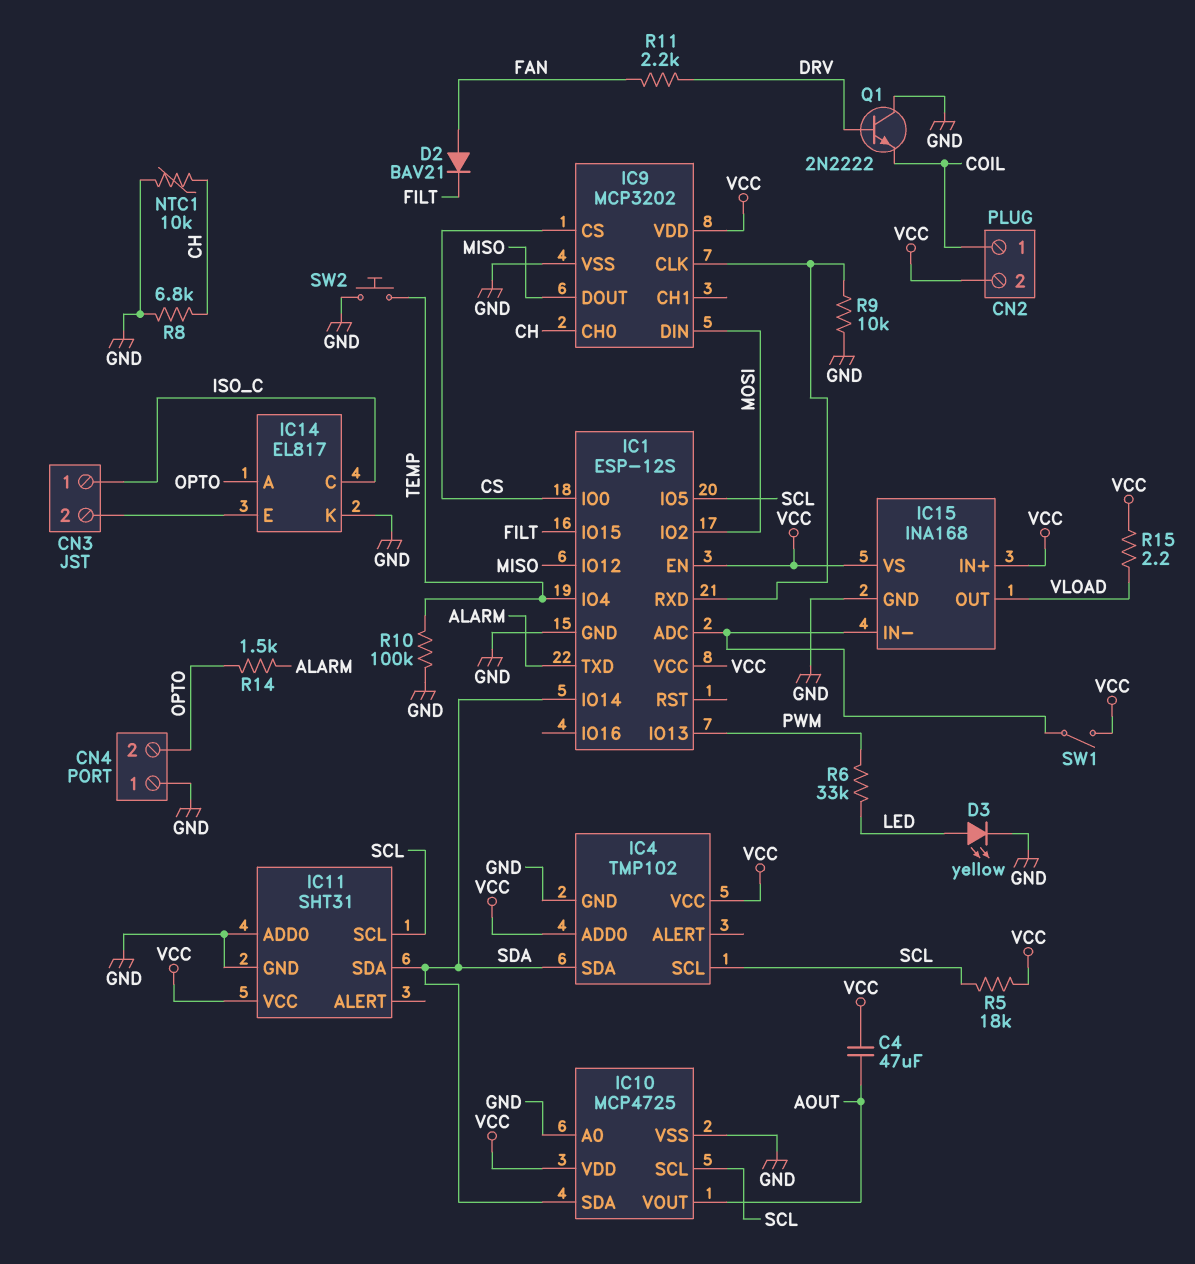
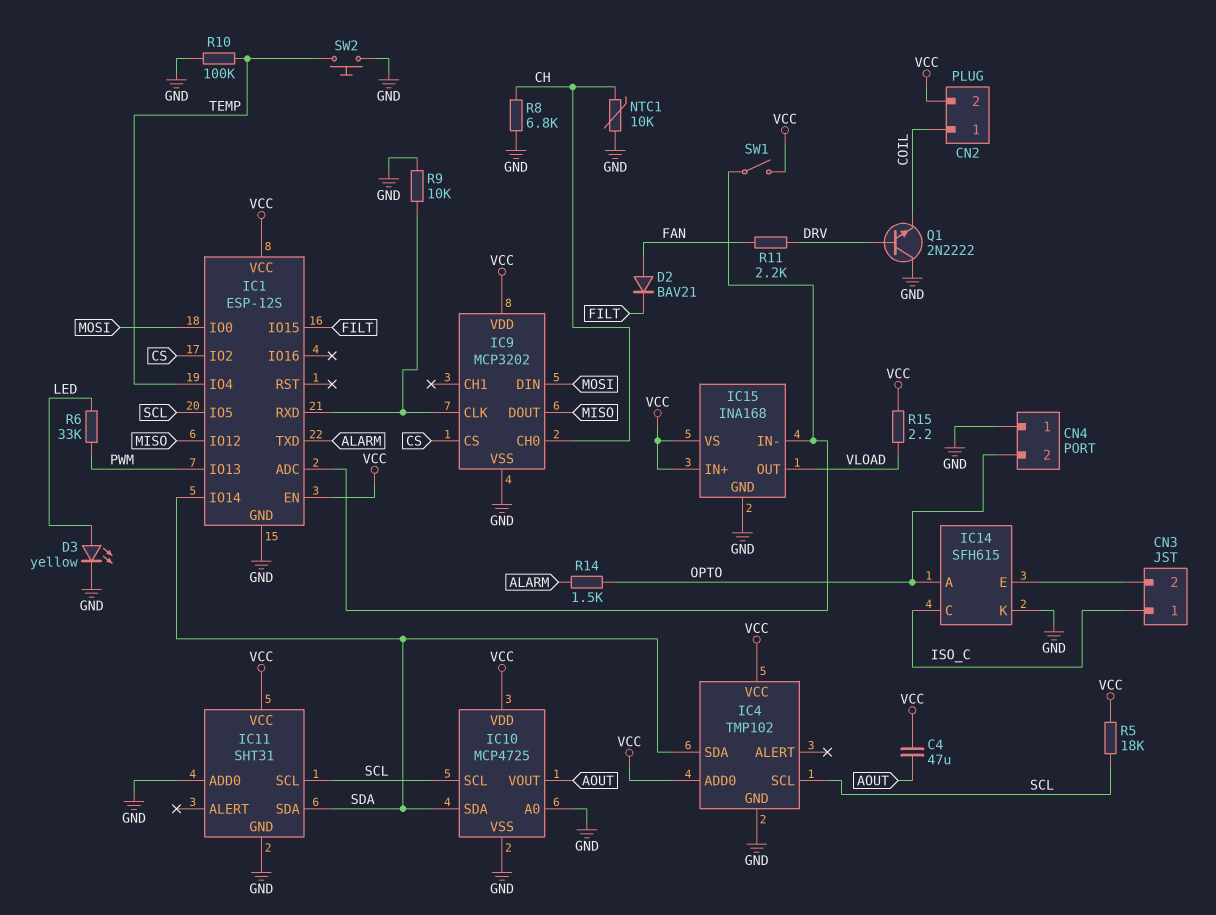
IC1 pin IO0: CS -> MOSI
IC1 pin IO2: MOSI -> CS
IC14: EL817 -> SFH615

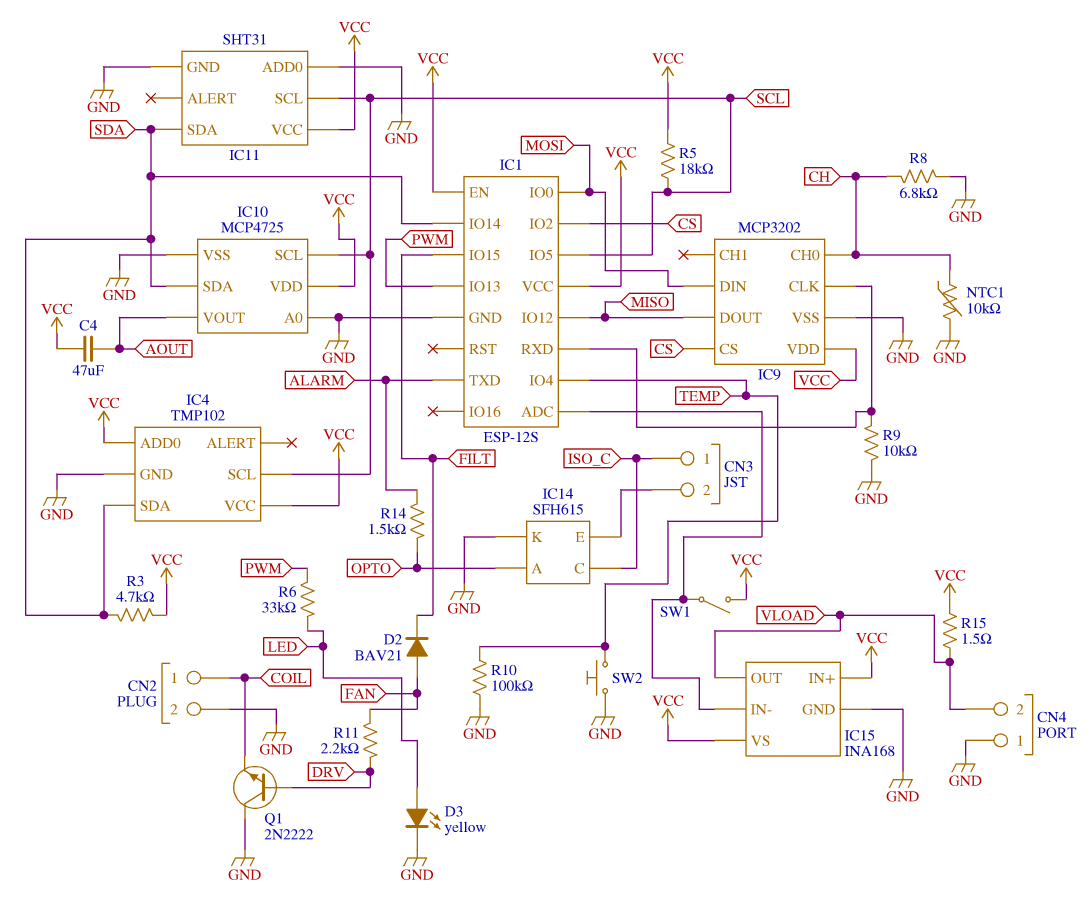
CN2 pin 2: VCC -> GND
CN4 pin 2: OPTO -> VLOAD
R3: none -> 4.7k (SDA, VCC)
R15: 2.2 (VCC, VLOAD) -> 1.5 (VCC, VLOAD)

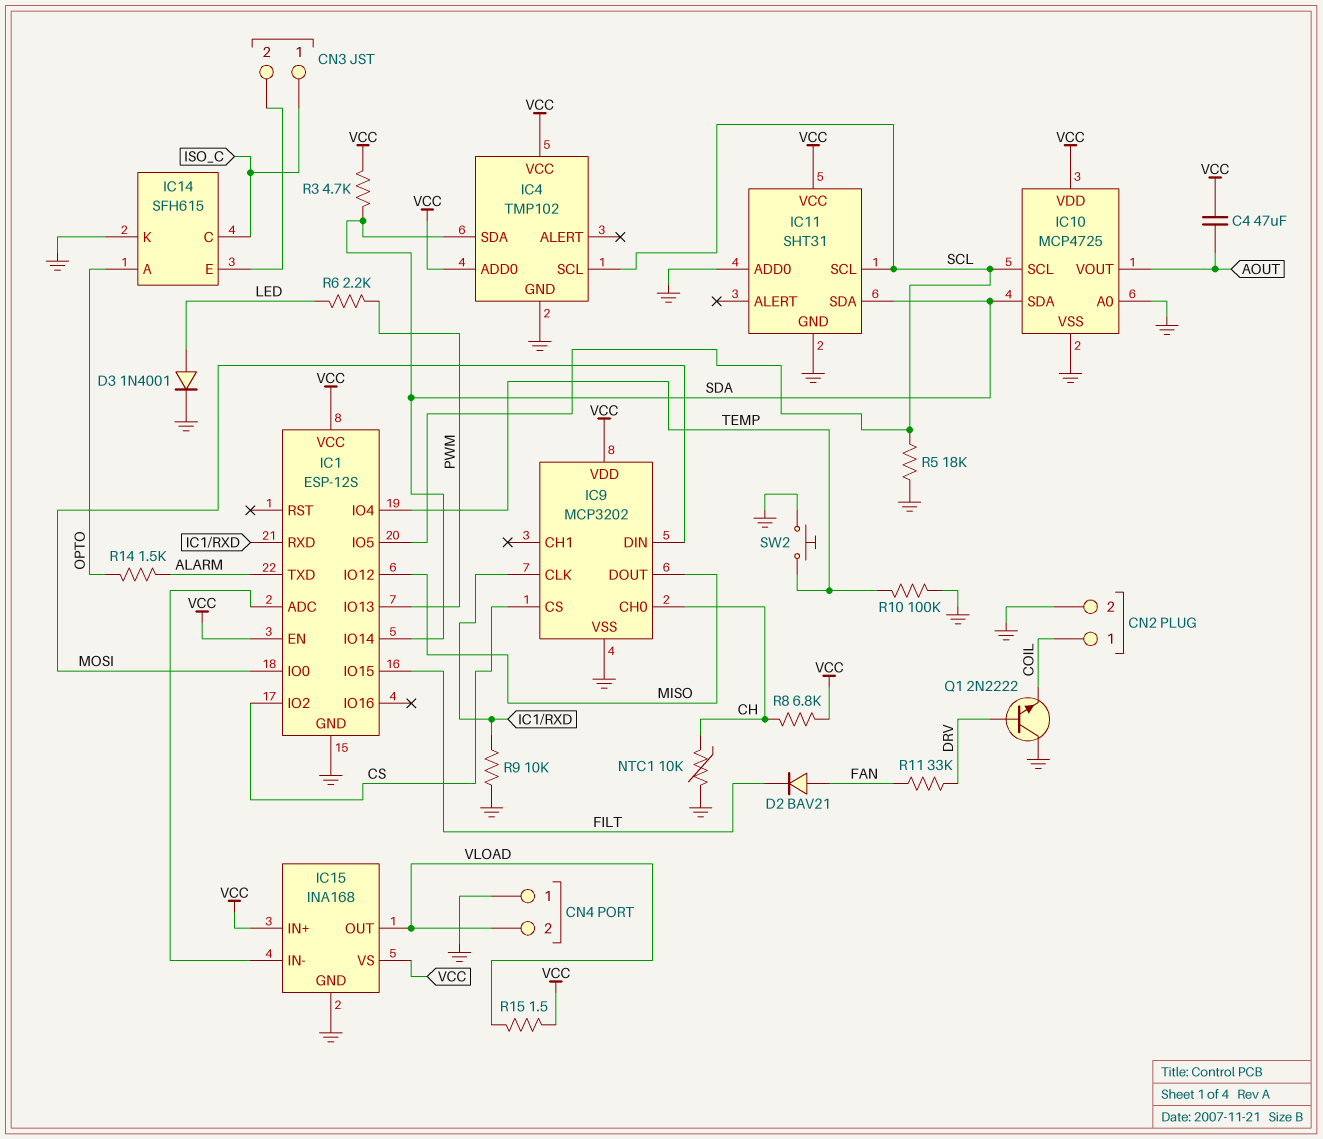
D3: LED yellow (A LED, K GND) -> diode 1N4001 (A LED, K GND)
R5: 18k (SCL, VCC) -> 18k (GND, SCL)
R6: 33k (LED, PWM) -> 2.2k (LED, PWM)
R8: 6.8k (CH, GND) -> 6.8k (CH, VCC)
R11: 2.2k (DRV, FAN) -> 33k (DRV, FAN)
SW1: switch (IC1/ADC, VCC) -> none

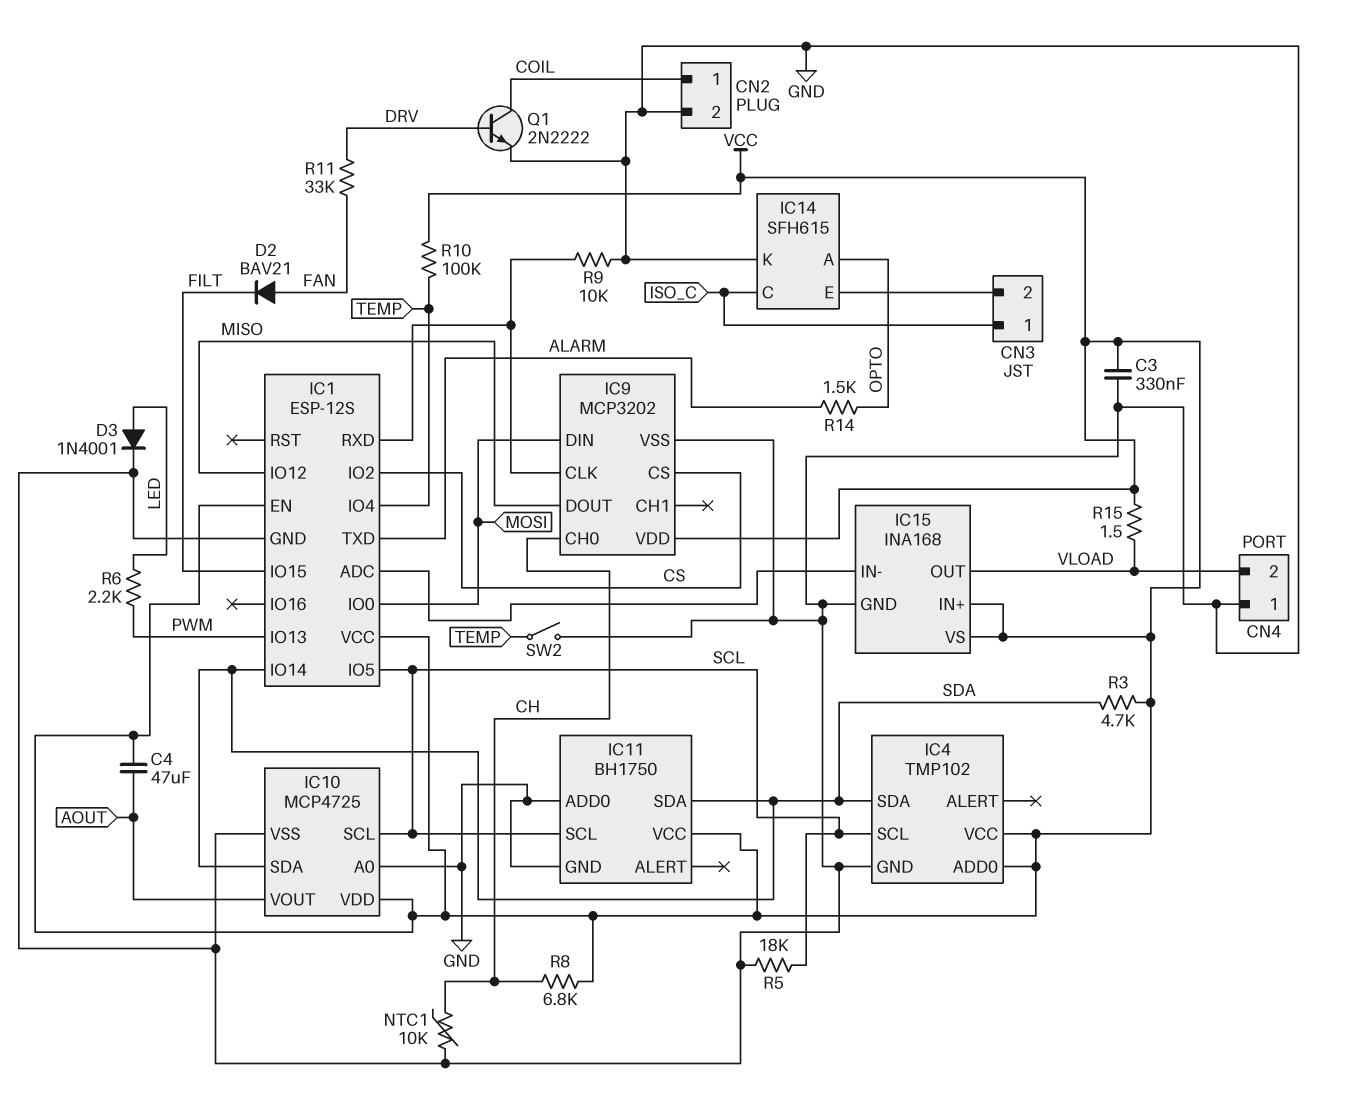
C3: none -> 330nF (GND, VCC)
IC11: SHT31 -> BH1750
Q1: NPN 2N2222 (B DRV, C GND, E COIL) -> NPN 2N2222 (B DRV, C COIL, E GND)
R10: 100k (GND, TEMP) -> 100k (TEMP, VCC)
SW2: button (GND, TEMP) -> switch (GND, TEMP)

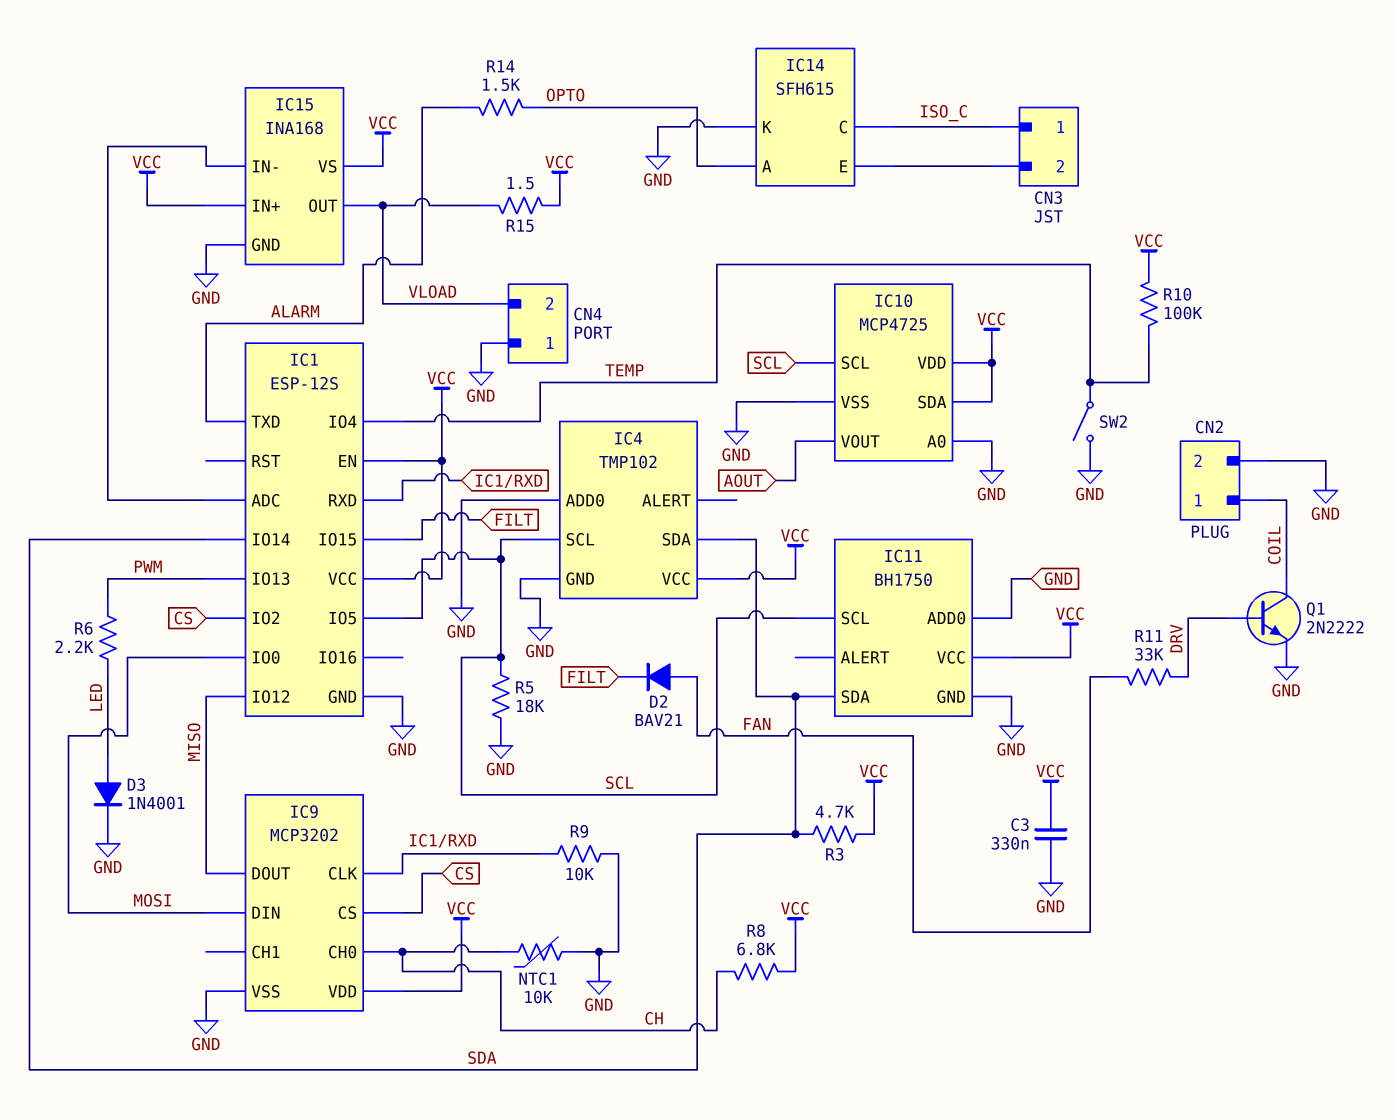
C4: 47uF (AOUT, VCC) -> none
IC4 pin ADD0: VCC -> GND
IC10 pin SDA: SDA -> VCC

